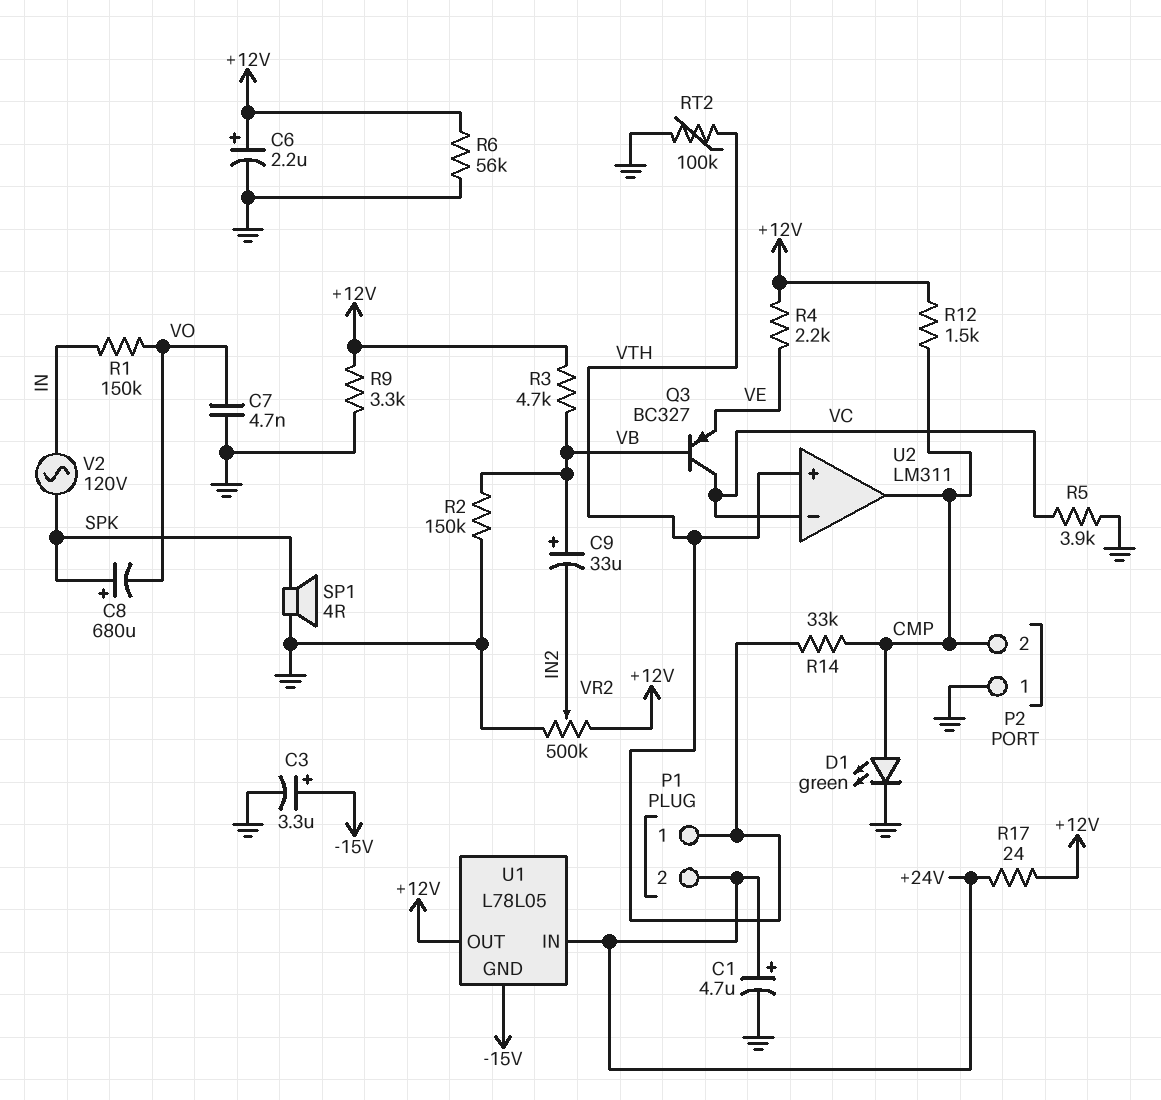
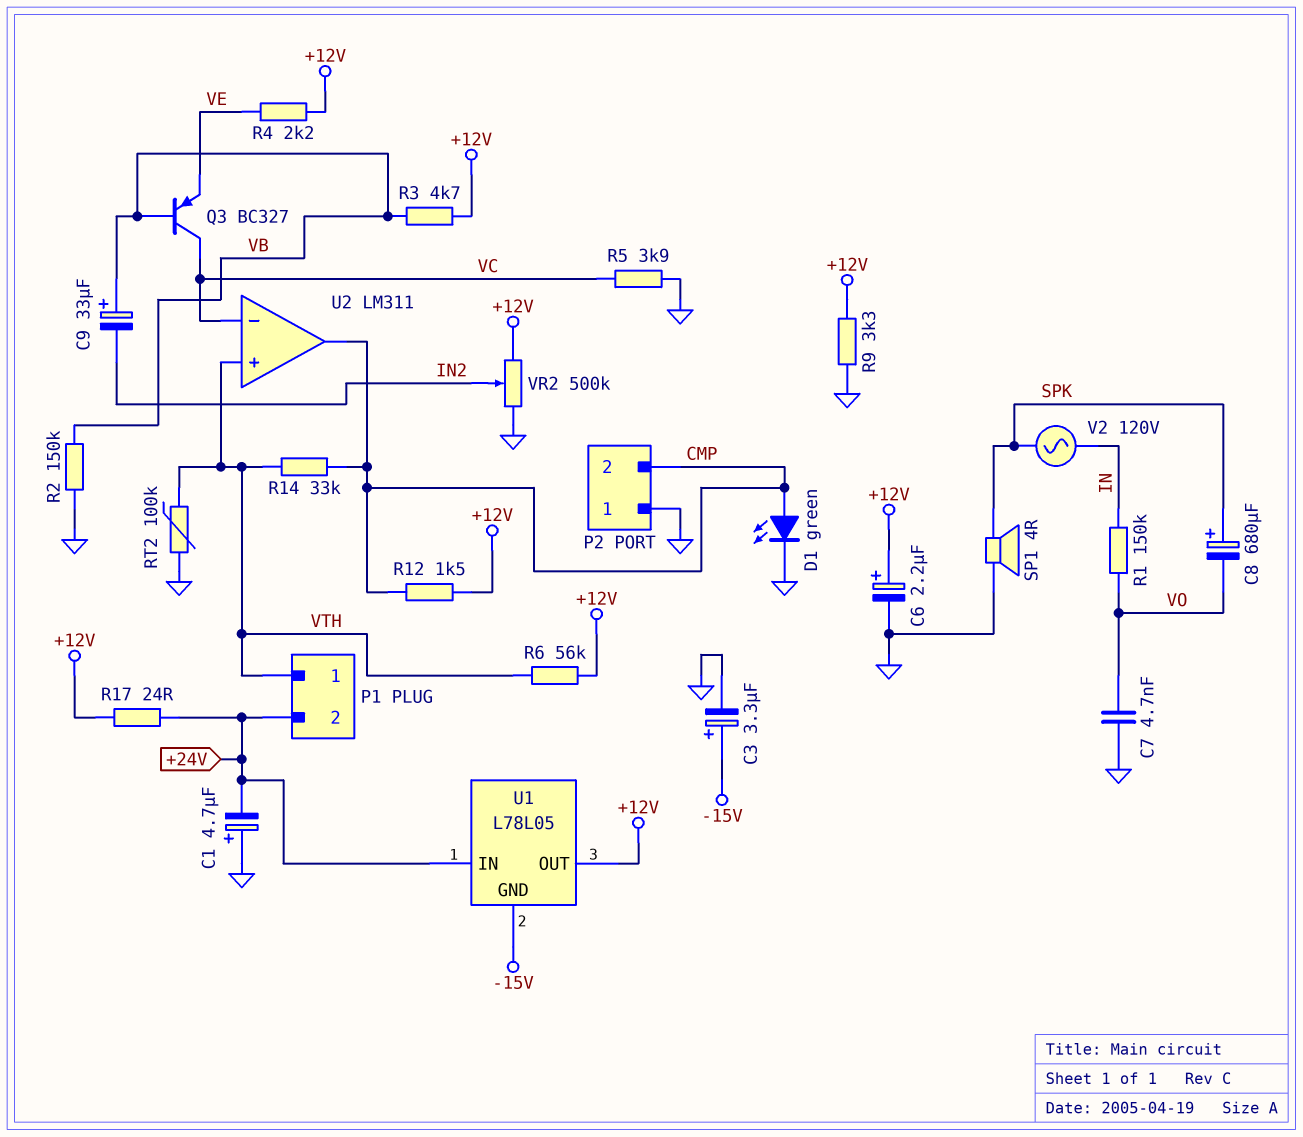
C1: 4.7uF (plus +24V, minus GND) -> 4.7uF (plus GND, minus +24V)
R6: 56k (+12V, GND) -> 56k (+12V, VTH)

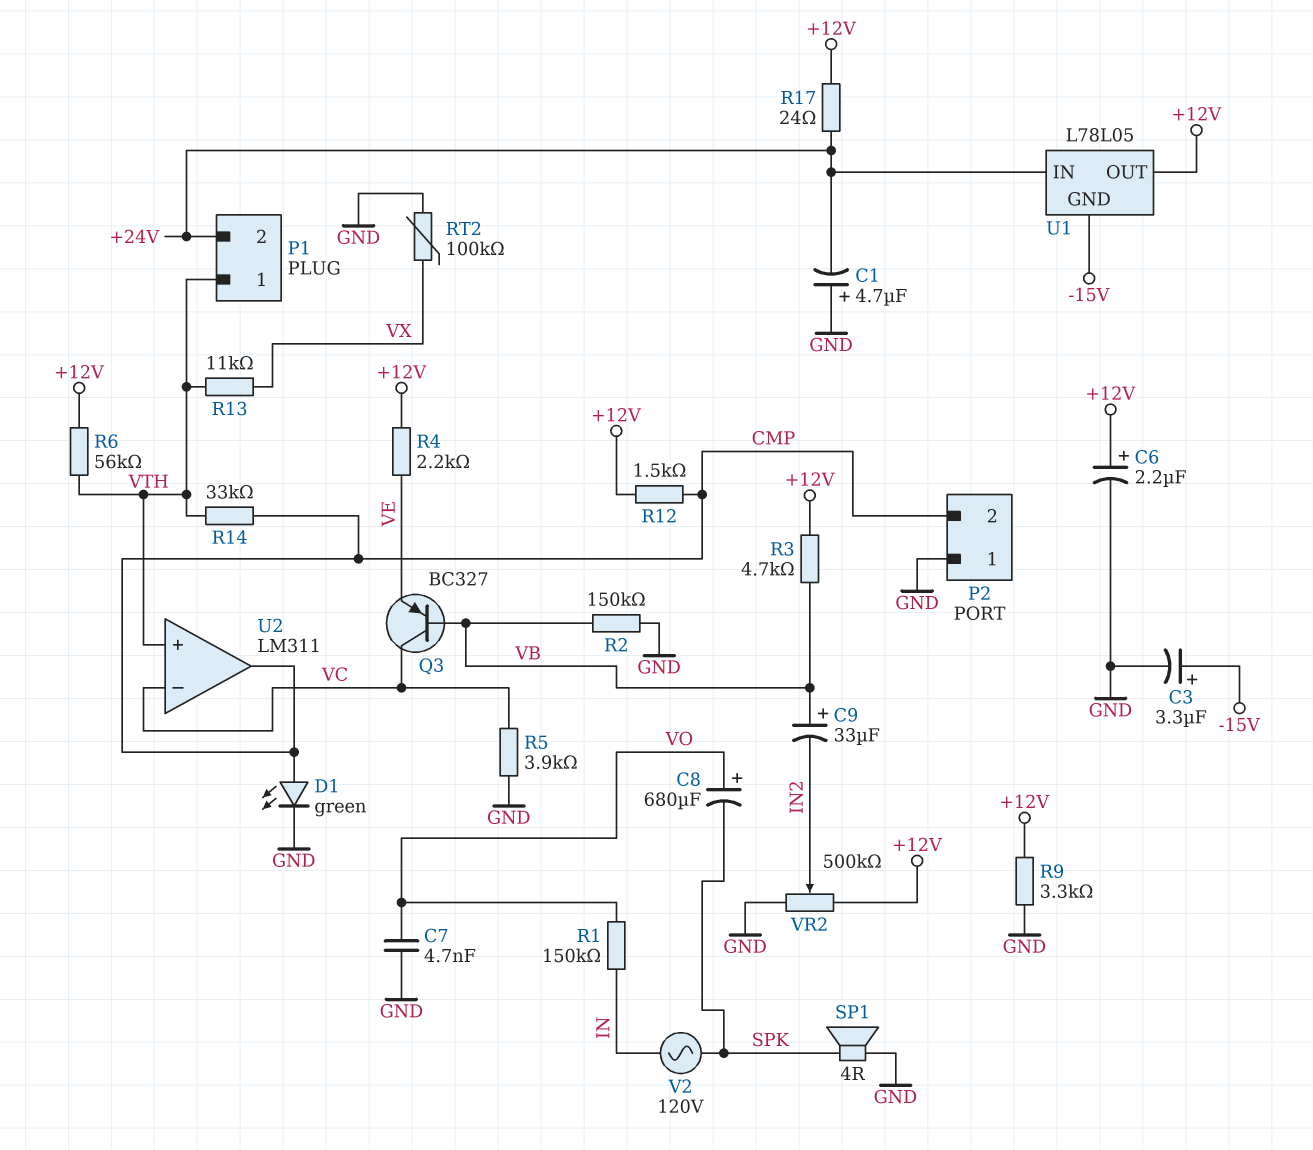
C8: 680uF (plus SPK, minus VO) -> 680uF (plus VO, minus SPK)
R13: none -> 11k (VTH, VX)
RT2: 100k (GND, VTH) -> 100k (GND, VX)

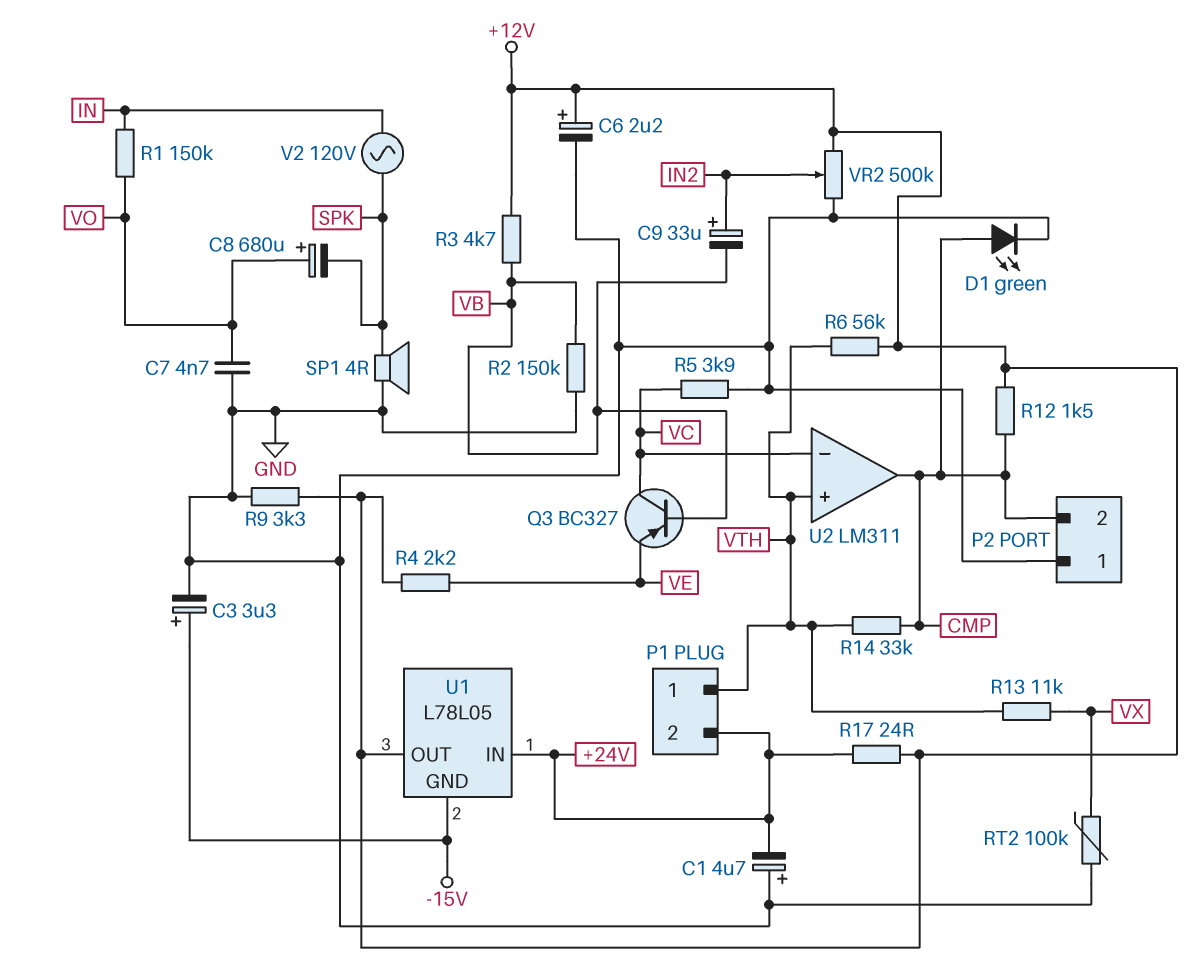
C9: 33uF (plus VB, minus IN2) -> 33uF (plus IN2, minus VB)

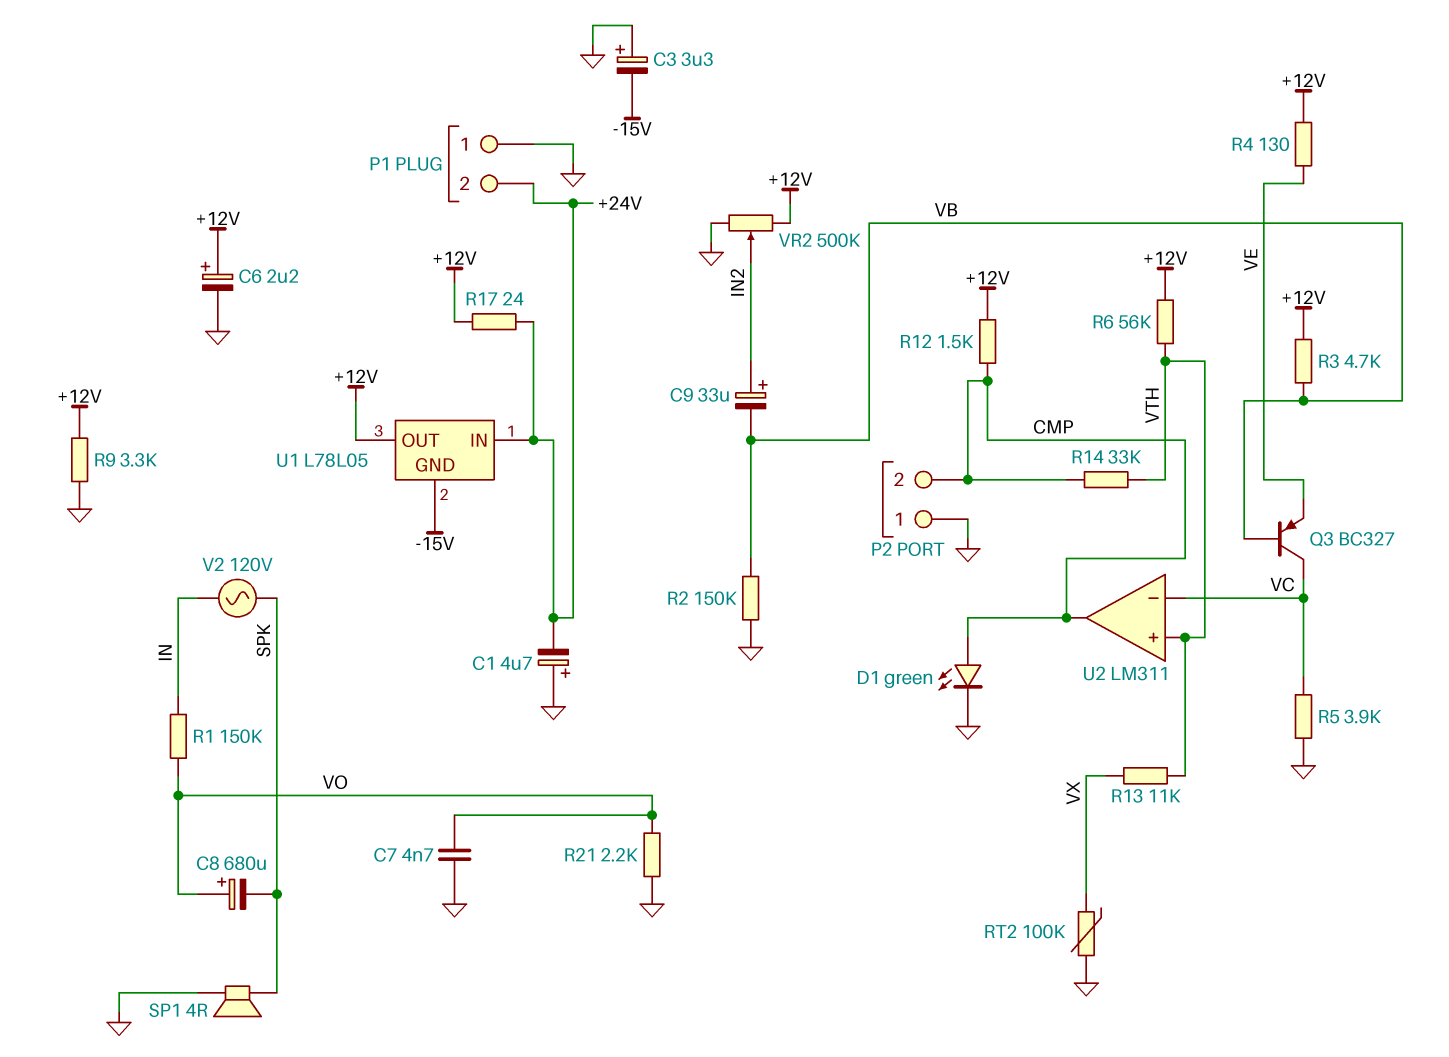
C3: 3.3uF (plus -15V, minus GND) -> 3.3uF (plus GND, minus -15V)
P1 pin 1: VTH -> GND
R4: 2.2k (+12V, VE) -> 130 (+12V, VE)
R21: none -> 2.2k (GND, VO)

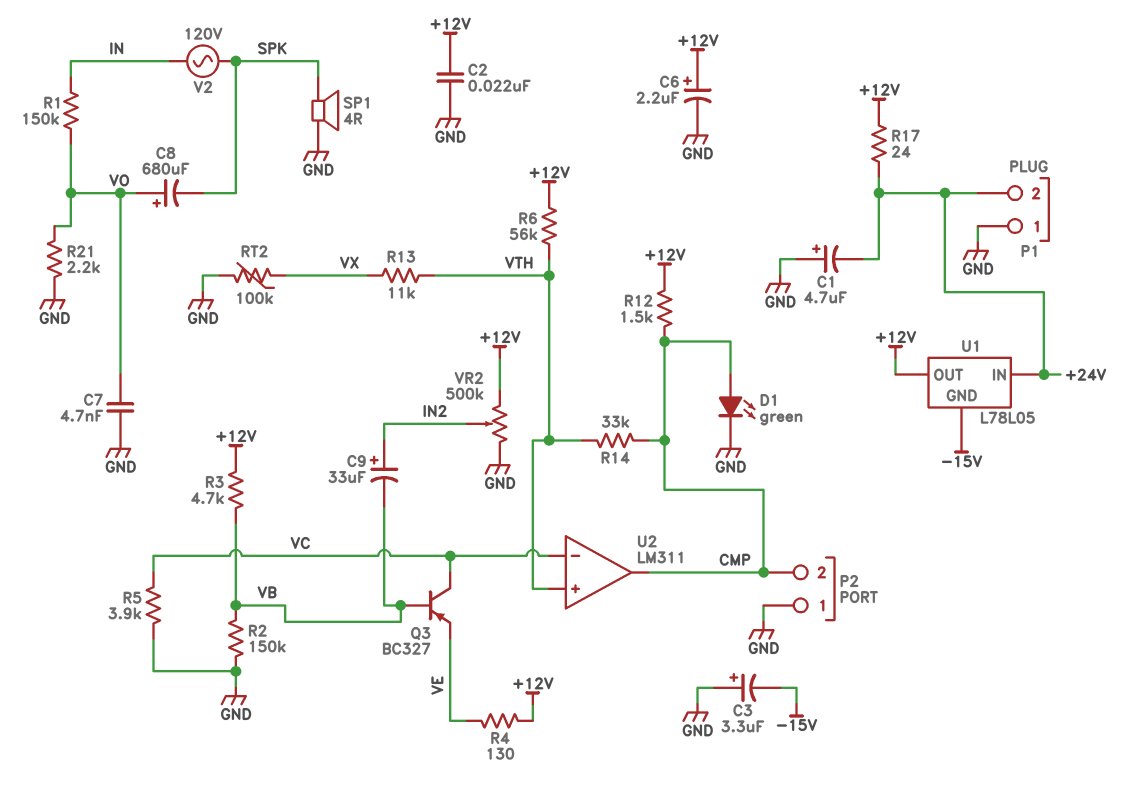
C2: none -> 22nF (+12V, GND)
R9: 3.3k (+12V, GND) -> none

